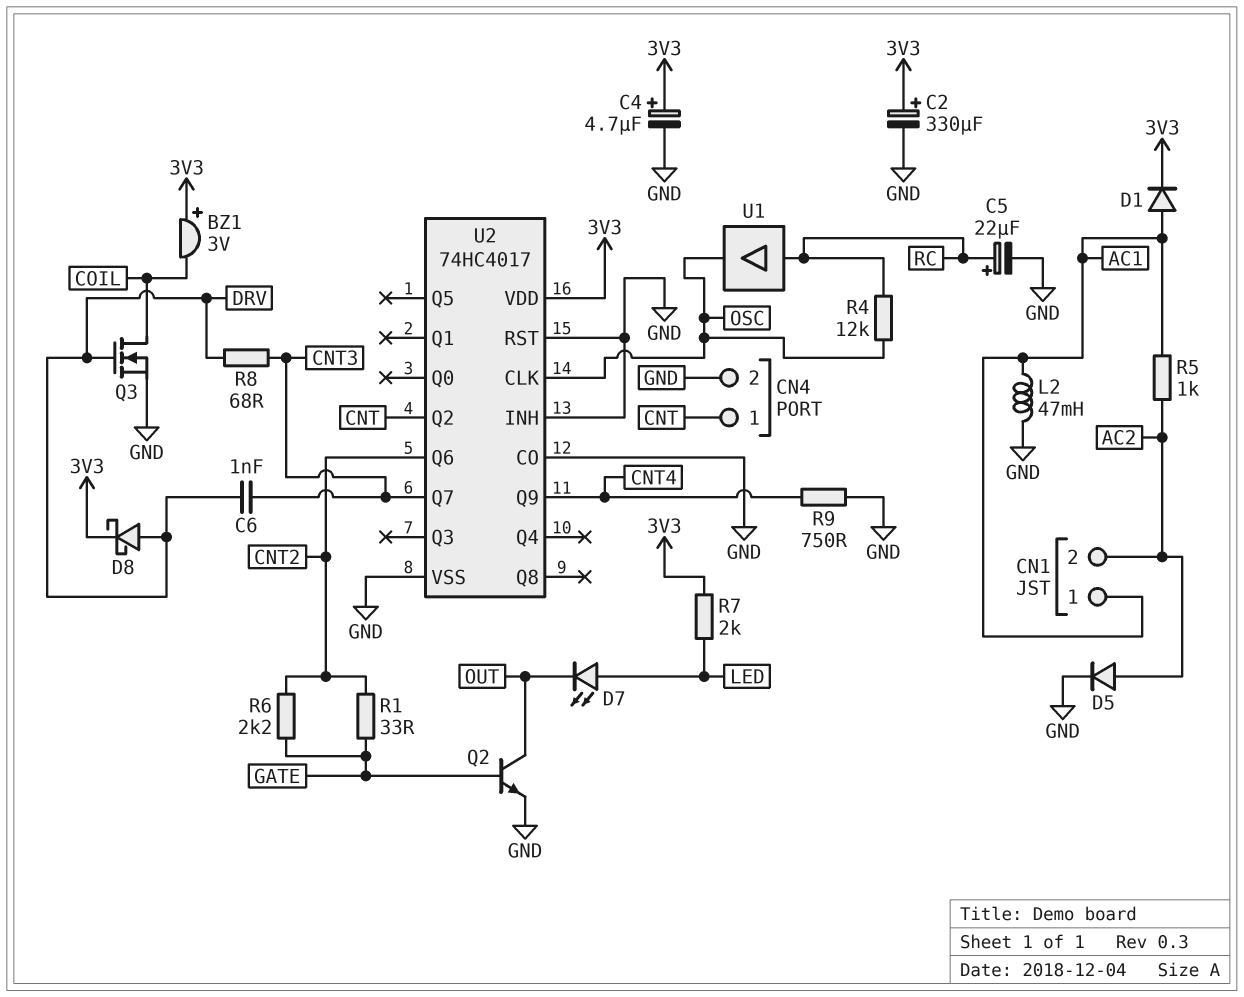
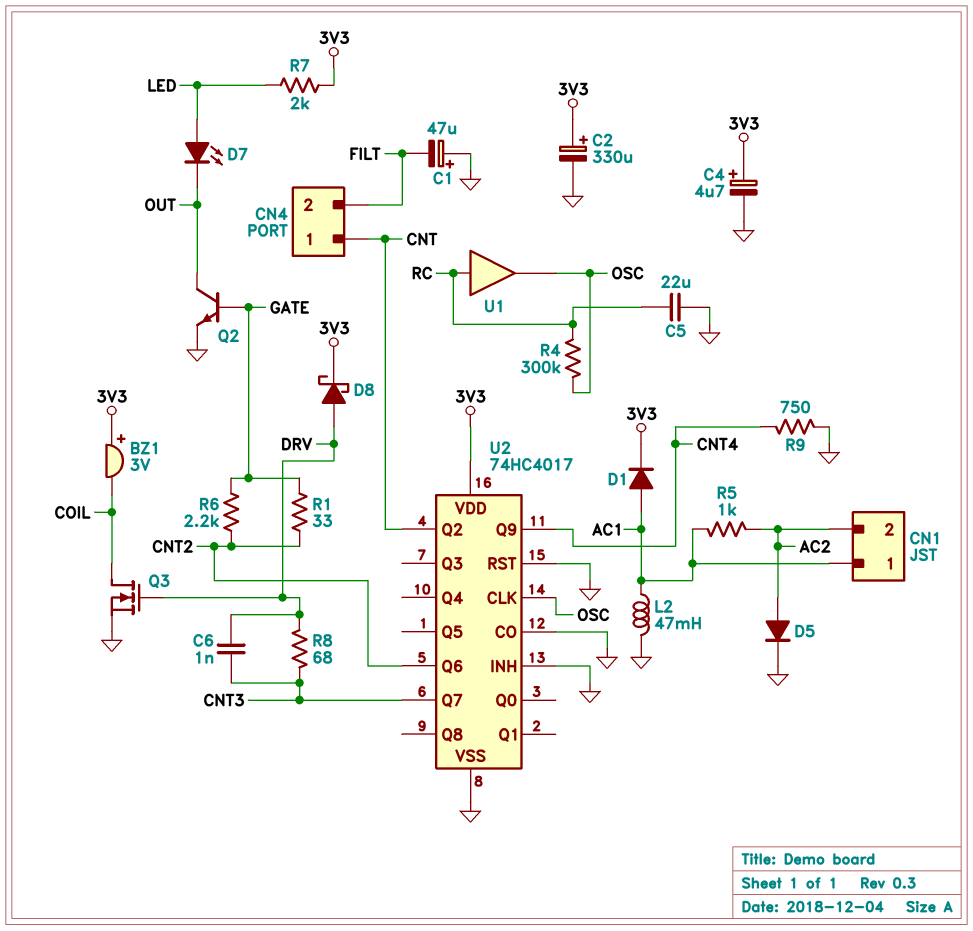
C1: none -> 47uF (plus GND, minus FILT)
C5: 22uF (plus RC, minus GND) -> 22uF (GND, RC)
CN4 pin 2: GND -> FILT
R4: 12k (OSC, RC) -> 300k (OSC, RC)

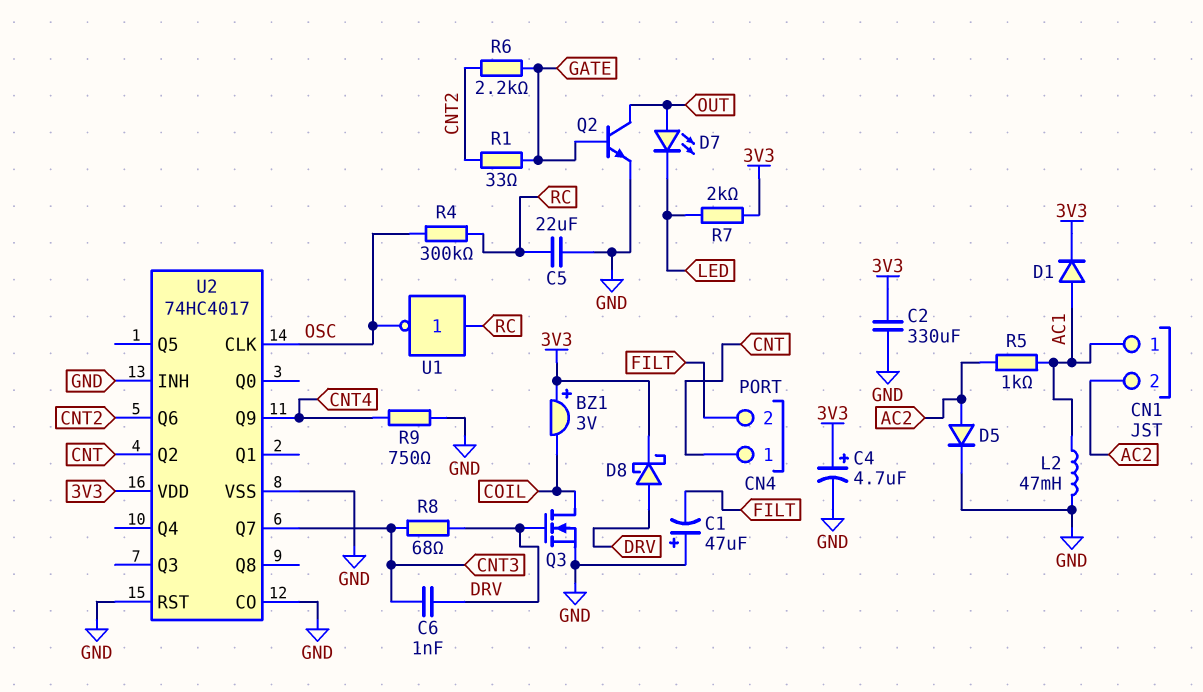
C2: 330uF (plus 3V3, minus GND) -> 330uF (3V3, GND)
D7: LED (A LED, K OUT) -> LED (A OUT, K LED)
U1: buffer (in RC, out OSC) -> NOT (in RC, out OSC)

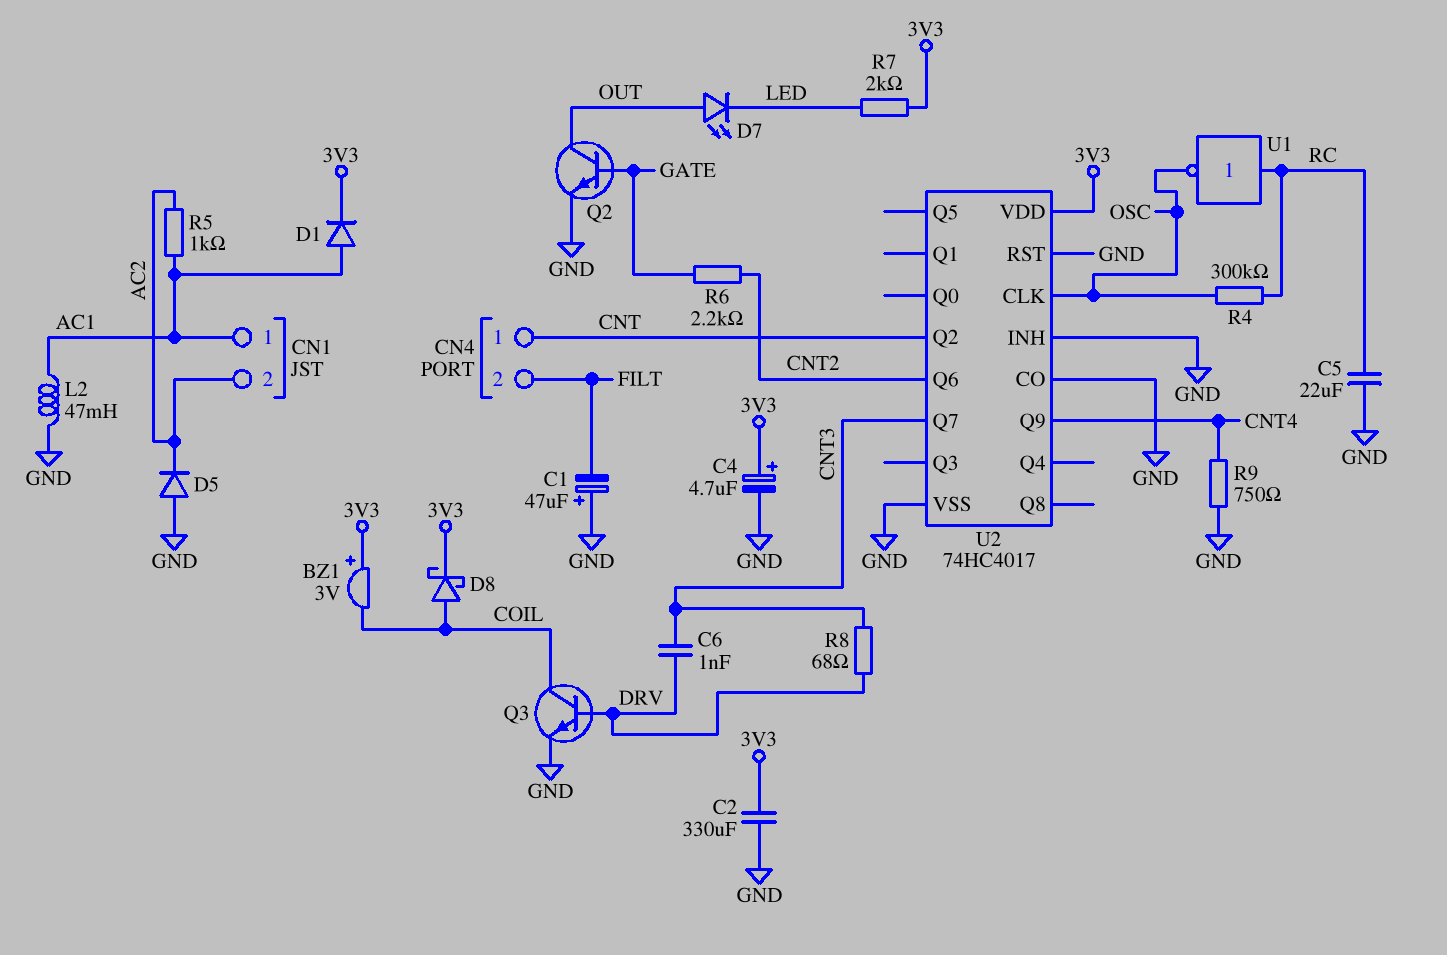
D5: diode (A AC2, K GND) -> diode (A GND, K AC2)
D8: schottky (A DRV, K 3V3) -> schottky (A COIL, K 3V3)
Q3: NMOS (G DRV, D COIL, S GND) -> NPN (B DRV, C COIL, E GND)
R1: 33 (CNT2, GATE) -> none

